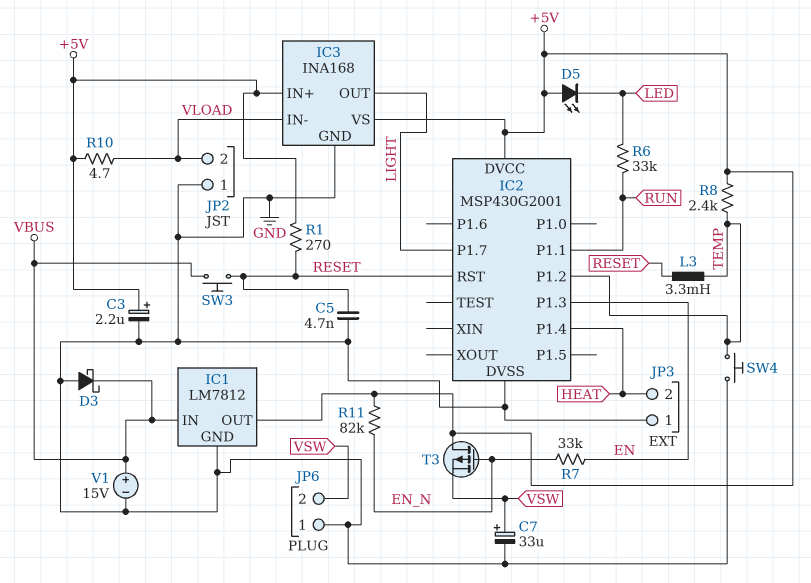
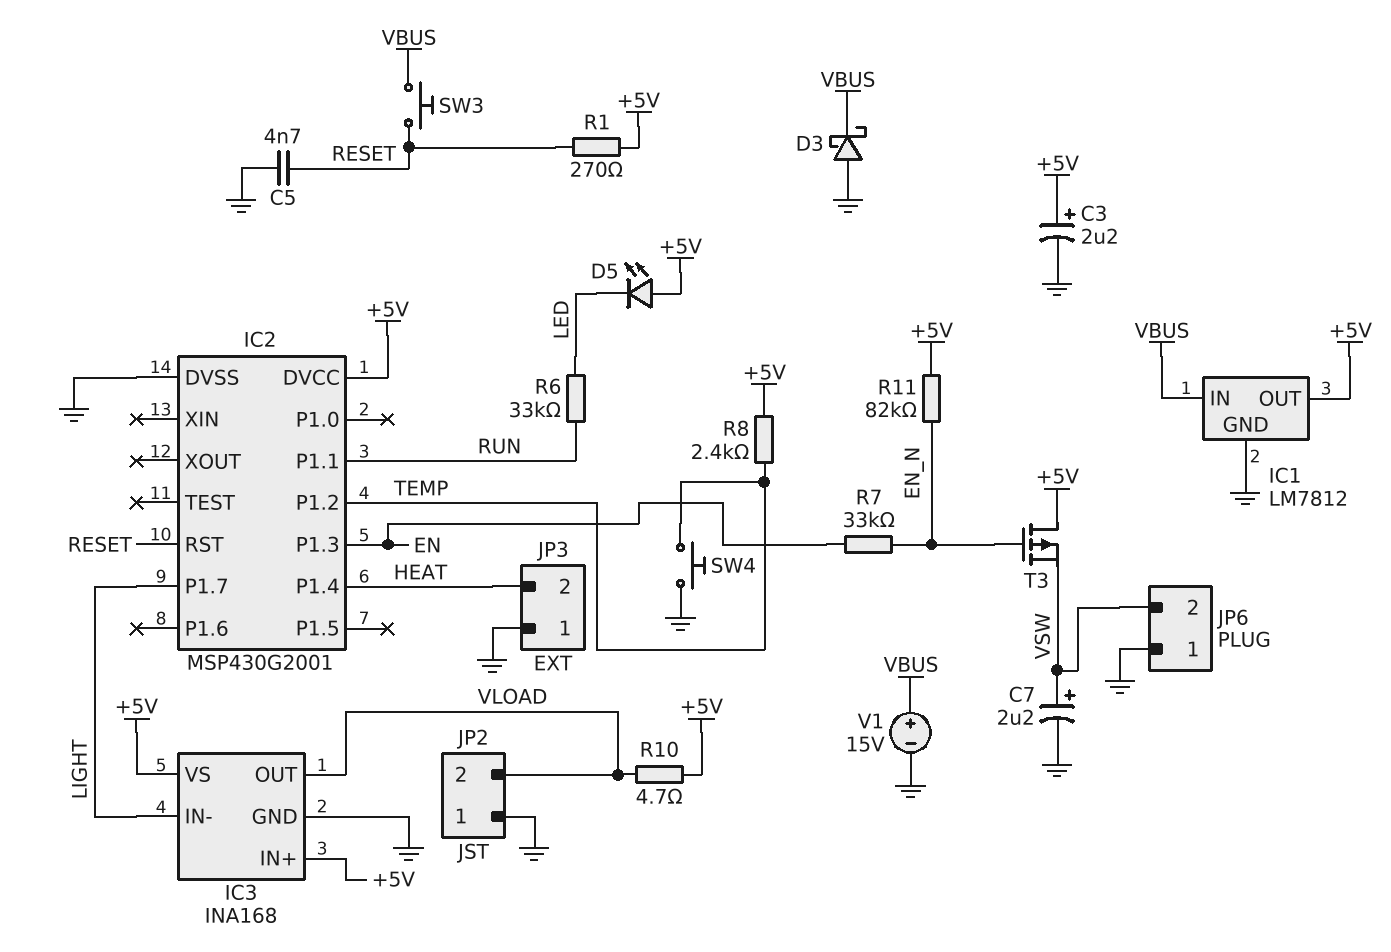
C7: 33uF (plus VSW, minus GND) -> 2.2uF (plus VSW, minus GND)
IC3 pin IN-: VLOAD -> LIGHT
IC3 pin OUT: LIGHT -> VLOAD
L3: 3.3mH (RESET, TEMP) -> none

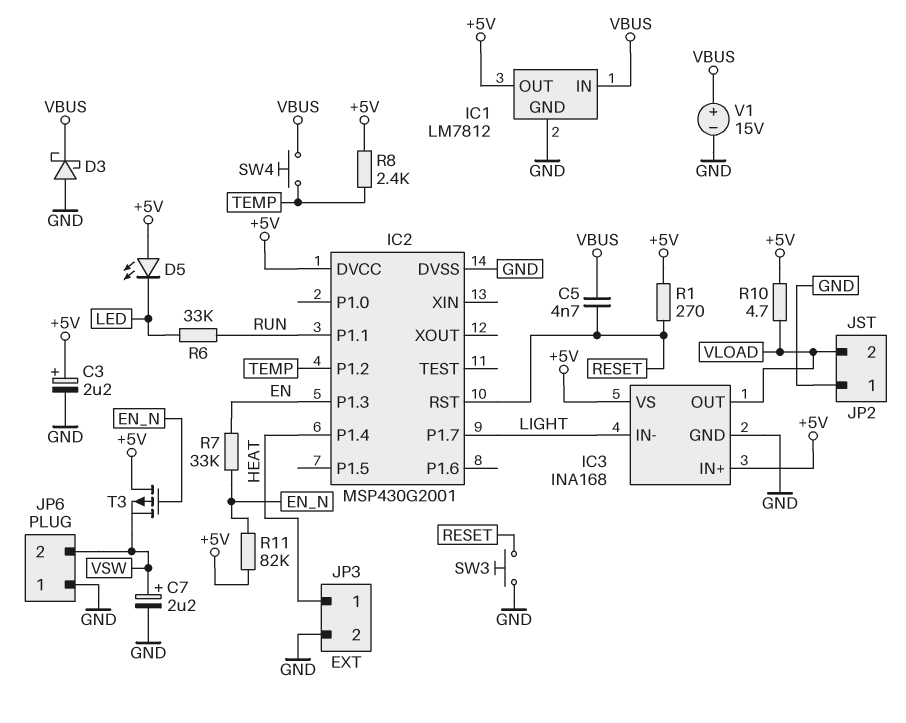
C5: 4.7nF (GND, RESET) -> 4.7nF (RESET, VBUS)
JP3 pin 1: GND -> HEAT
JP3 pin 2: HEAT -> GND
SW3: button (RESET, VBUS) -> button (GND, RESET)
SW4: button (GND, TEMP) -> button (TEMP, VBUS)

